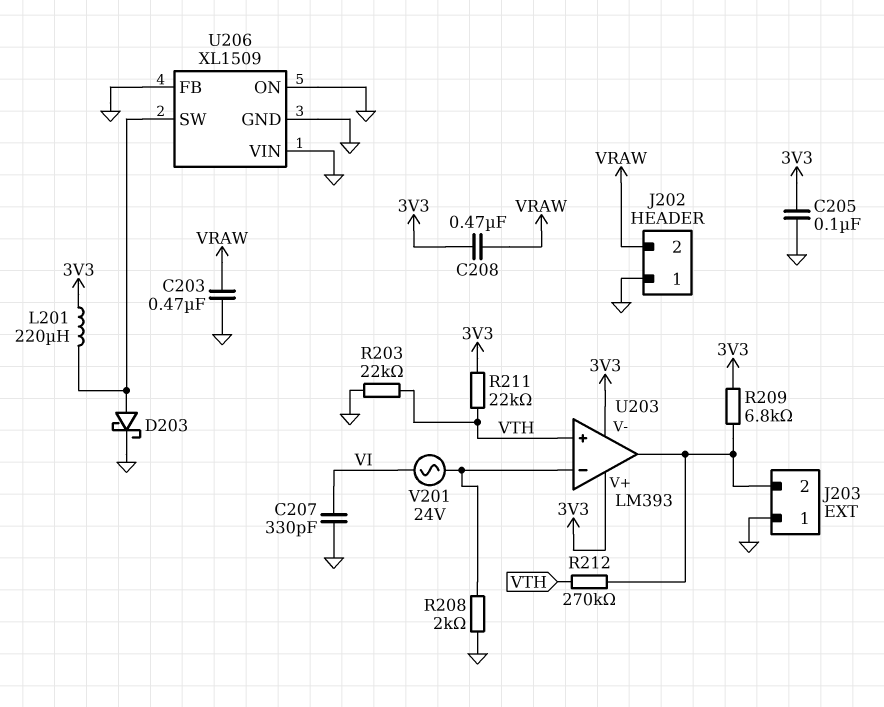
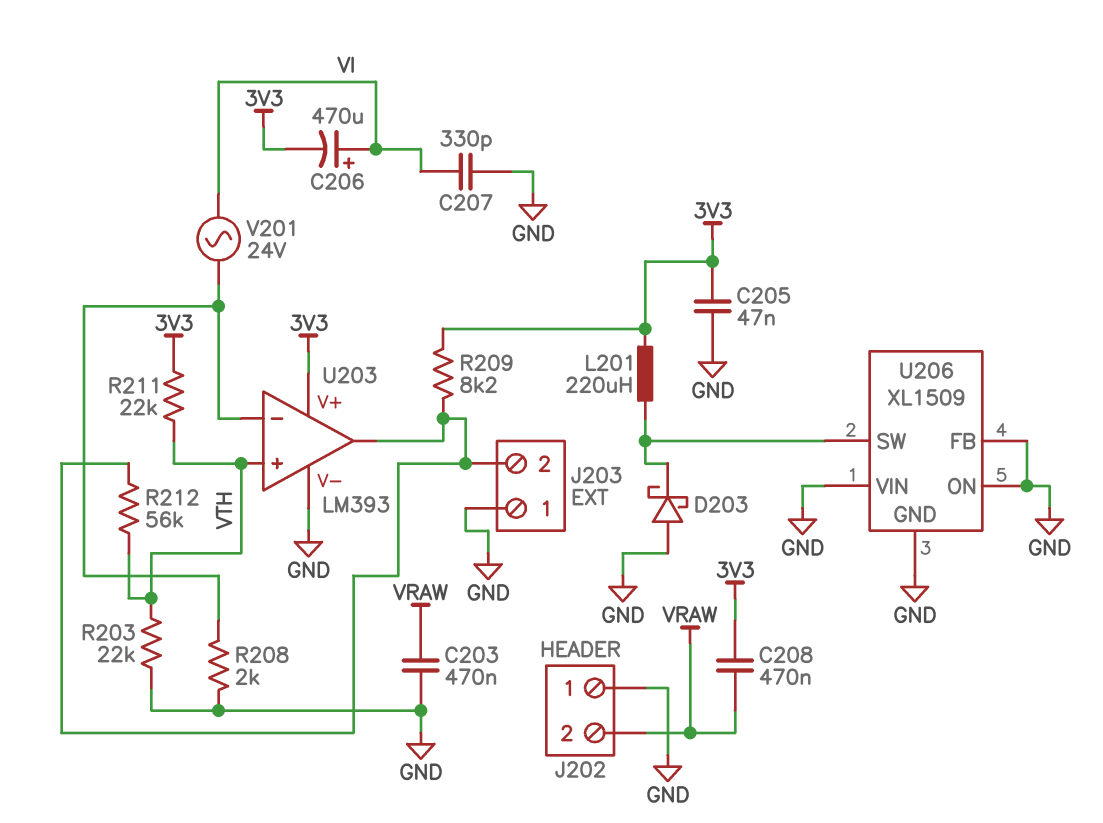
C205: 100nF (3V3, GND) -> 47nF (3V3, GND)
C206: none -> 470uF (plus VI, minus 3V3)
D203: schottky (A U206/SW, K GND) -> schottky (A GND, K U206/SW)
R209: 6.8k (3V3, J203/2) -> 8.2k (3V3, J203/2)
R212: 270k (J203/2, VTH) -> 56k (J203/2, VTH)
U203 pin V-: 3V3 -> GND

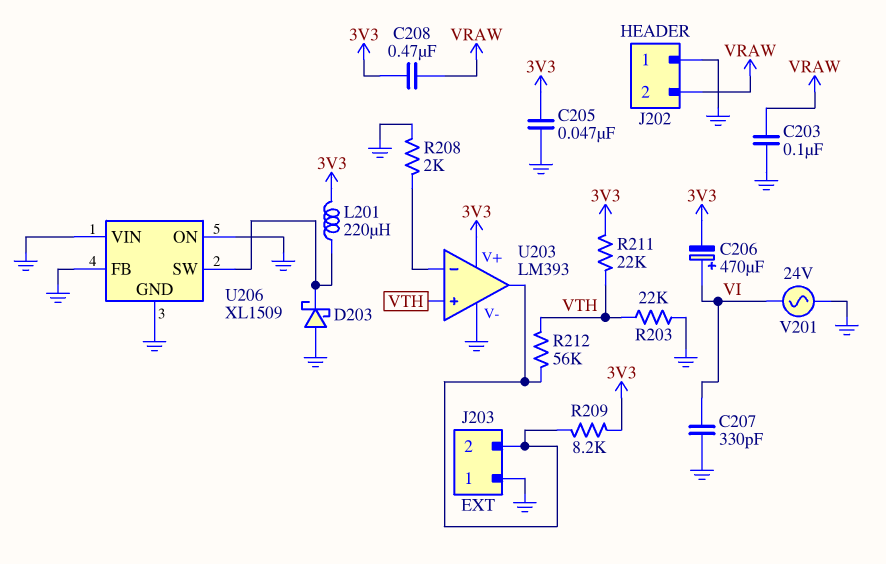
C203: 470nF (GND, VRAW) -> 100nF (GND, VRAW)
V201: AC 24V (U203/in-, VI) -> AC 24V (GND, VI)

